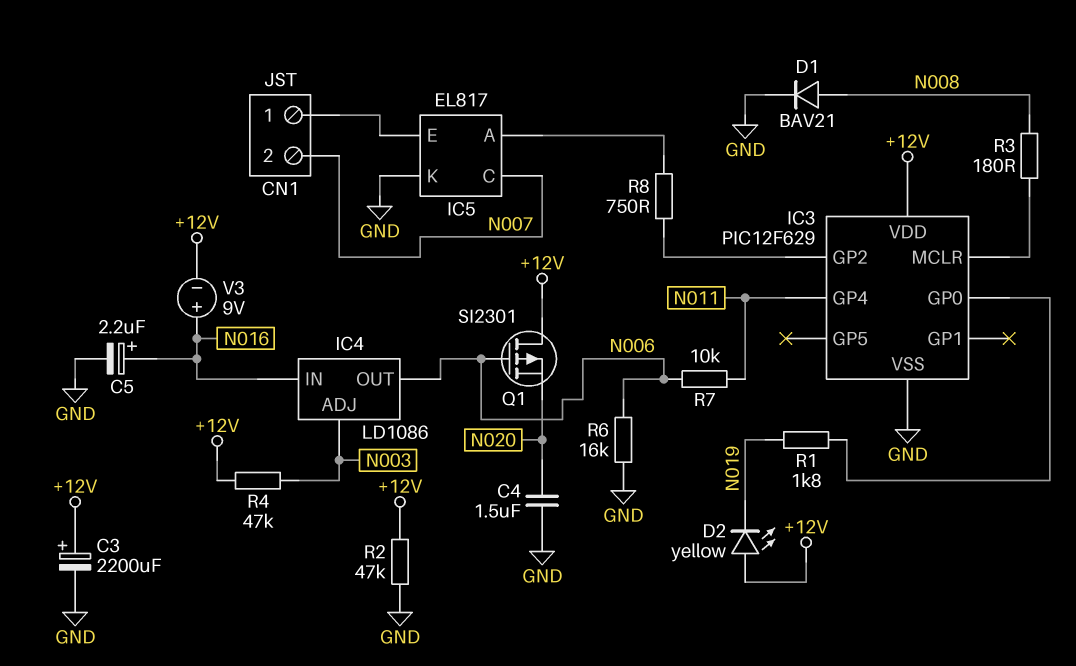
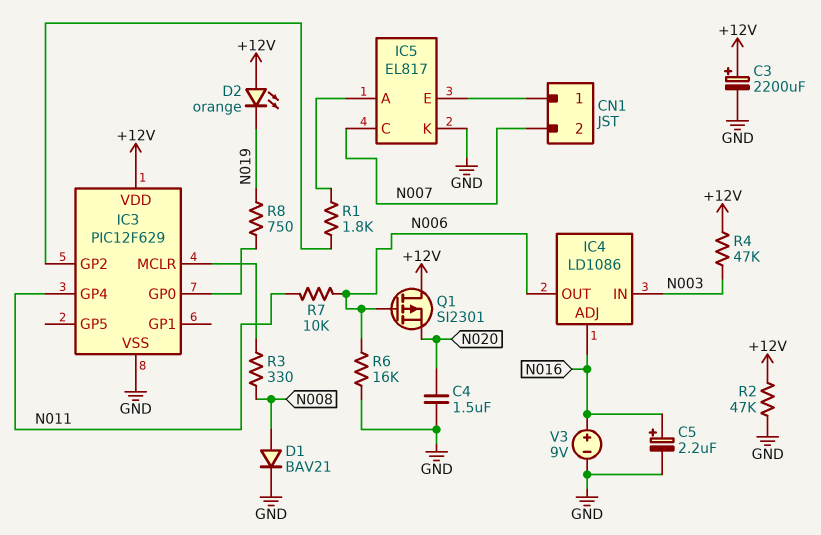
D2: LED yellow (A +12V, K N019) -> LED orange (A +12V, K N019)
IC4 pin ADJ: N003 -> N016
IC4 pin IN: N016 -> N003
R1: 1.8k (IC3/GP0, N019) -> 1.8k (IC3/GP2, IC5/A)
R3: 180 (IC3/MCLR, N008) -> 330 (IC3/MCLR, N008)
R8: 750 (IC3/GP2, IC5/A) -> 750 (IC3/GP0, N019)
V3: 9V (plus N016, minus +12V) -> 9V (plus N016, minus GND)

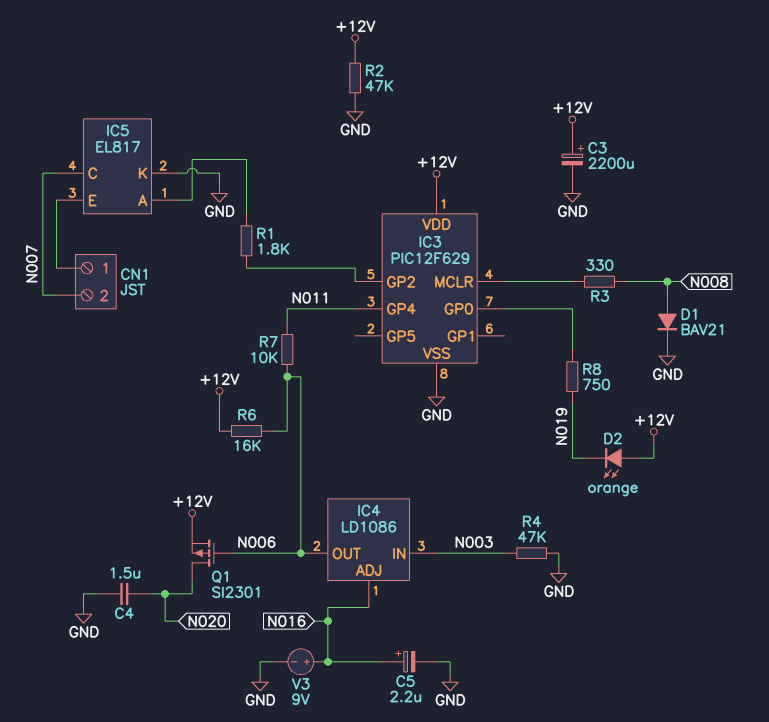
Q1: PMOS SI2301 (G N006, D +12V, S N020) -> PMOS SI2301 (G N006, D N020, S +12V)
R4: 47k (+12V, N003) -> 47k (GND, N003)
R6: 16k (GND, N006) -> 16k (+12V, N006)

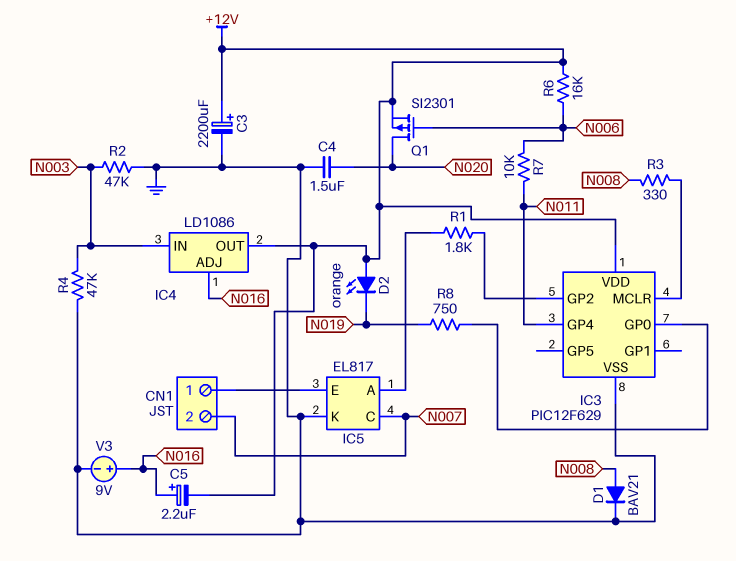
C5: 2.2uF (plus N016, minus GND) -> 2.2uF (plus N016, minus +12V)
IC4 pin OUT: N006 -> +12V
R2: 47k (+12V, GND) -> 47k (GND, N003)

